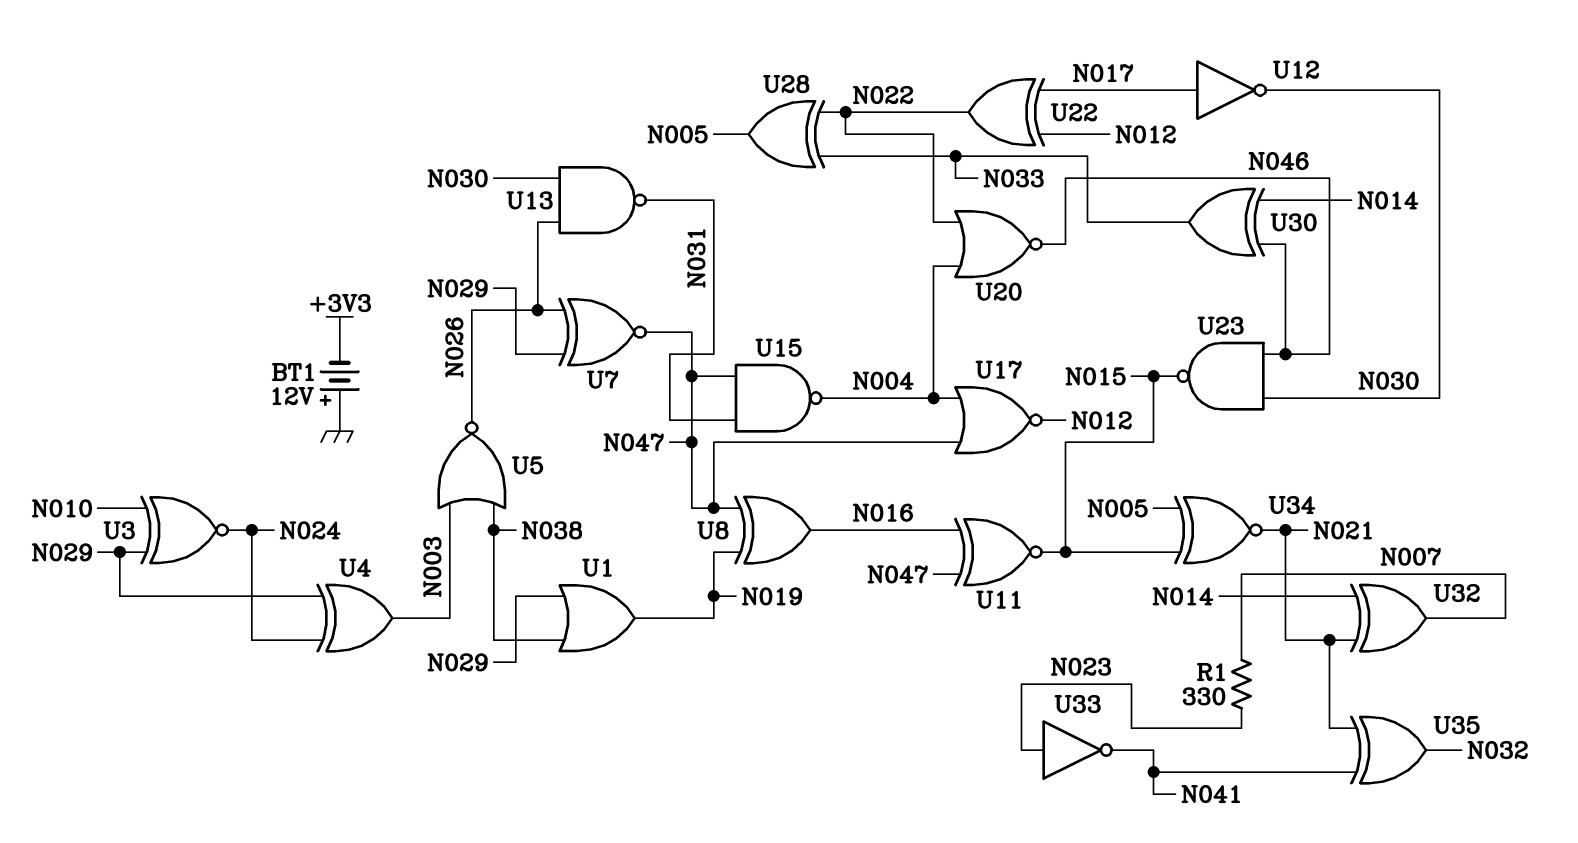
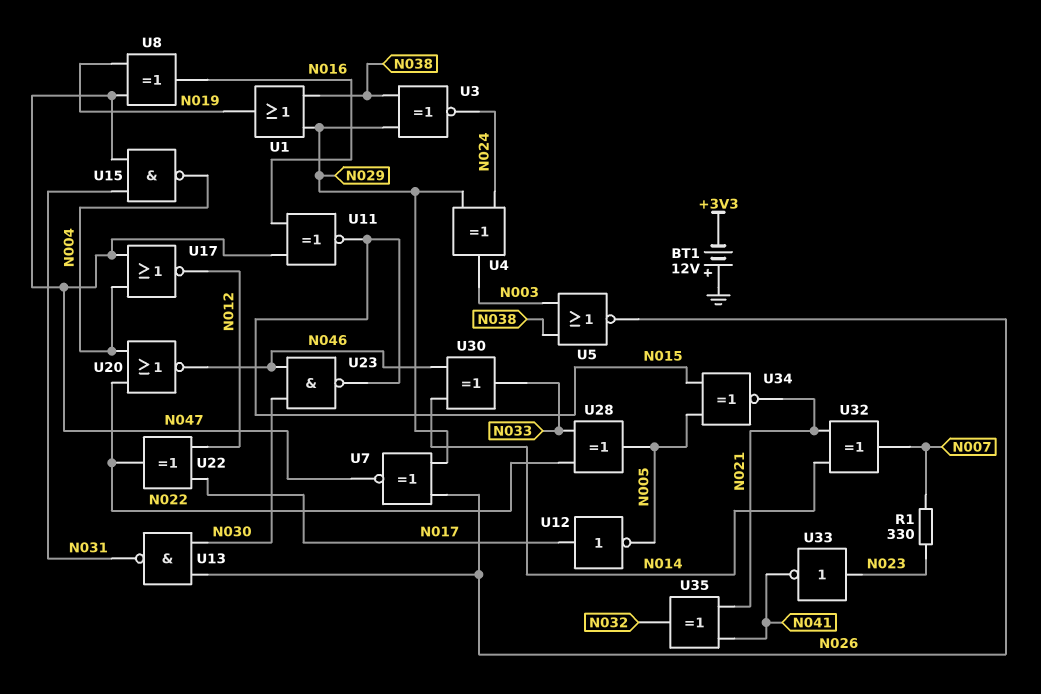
U3: XNOR (in N010, in N029, out N024) -> XNOR (in N029, in N038, out N024)
U12: NOT (in N017, out N030) -> NOT (in N017, out N005)

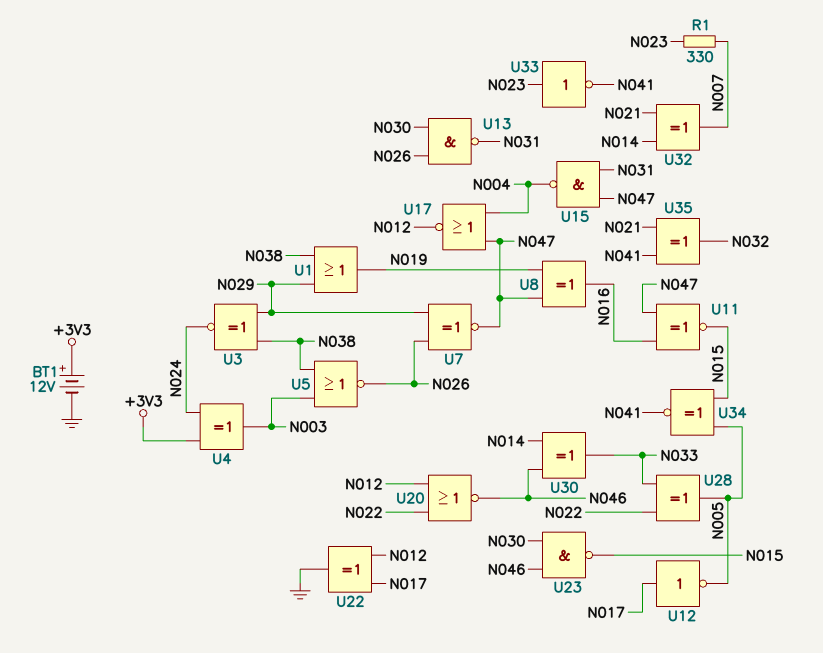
BT1: 12V (plus GND, minus +3V3) -> 12V (plus +3V3, minus GND)
U4: XOR (in N024, in N029, out N003) -> XOR (in +3V3, in N024, out N003)
U20: NOR (in N004, in N022, out N046) -> NOR (in N012, in N022, out N046)
U22: XOR (in N012, in N017, out N022) -> XOR (in N012, in N017, out GND)
U34: XNOR (in N005, in N015, out N021) -> XNOR (in N005, in N015, out N041)

